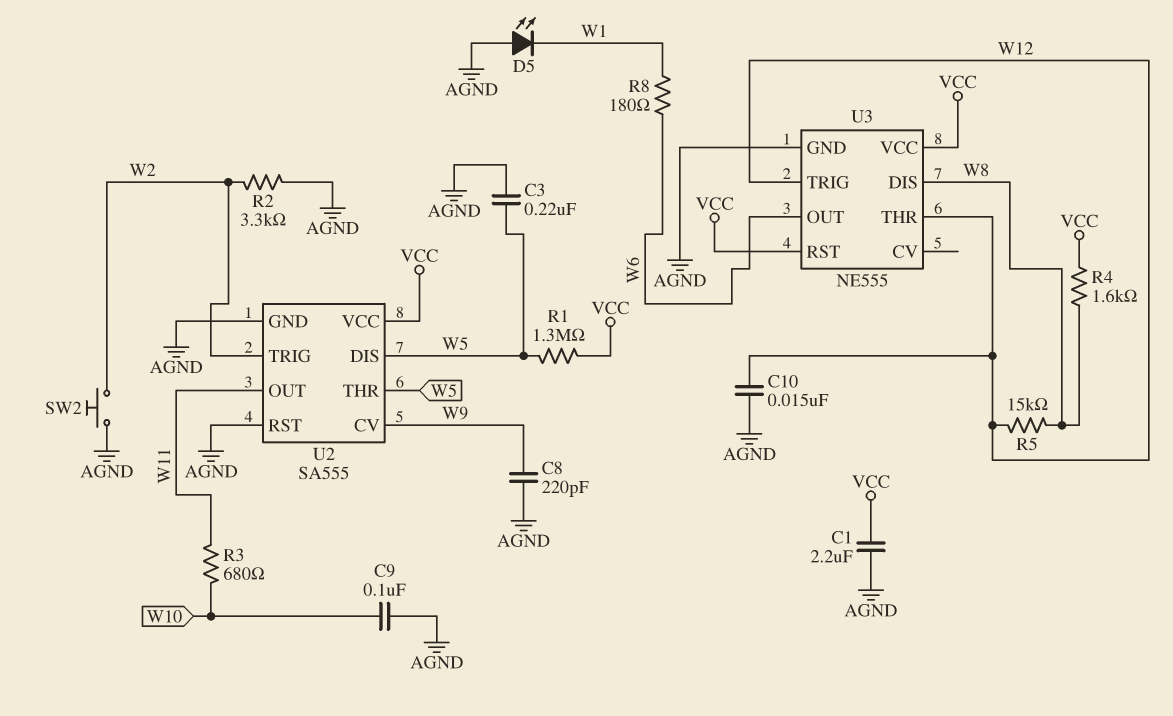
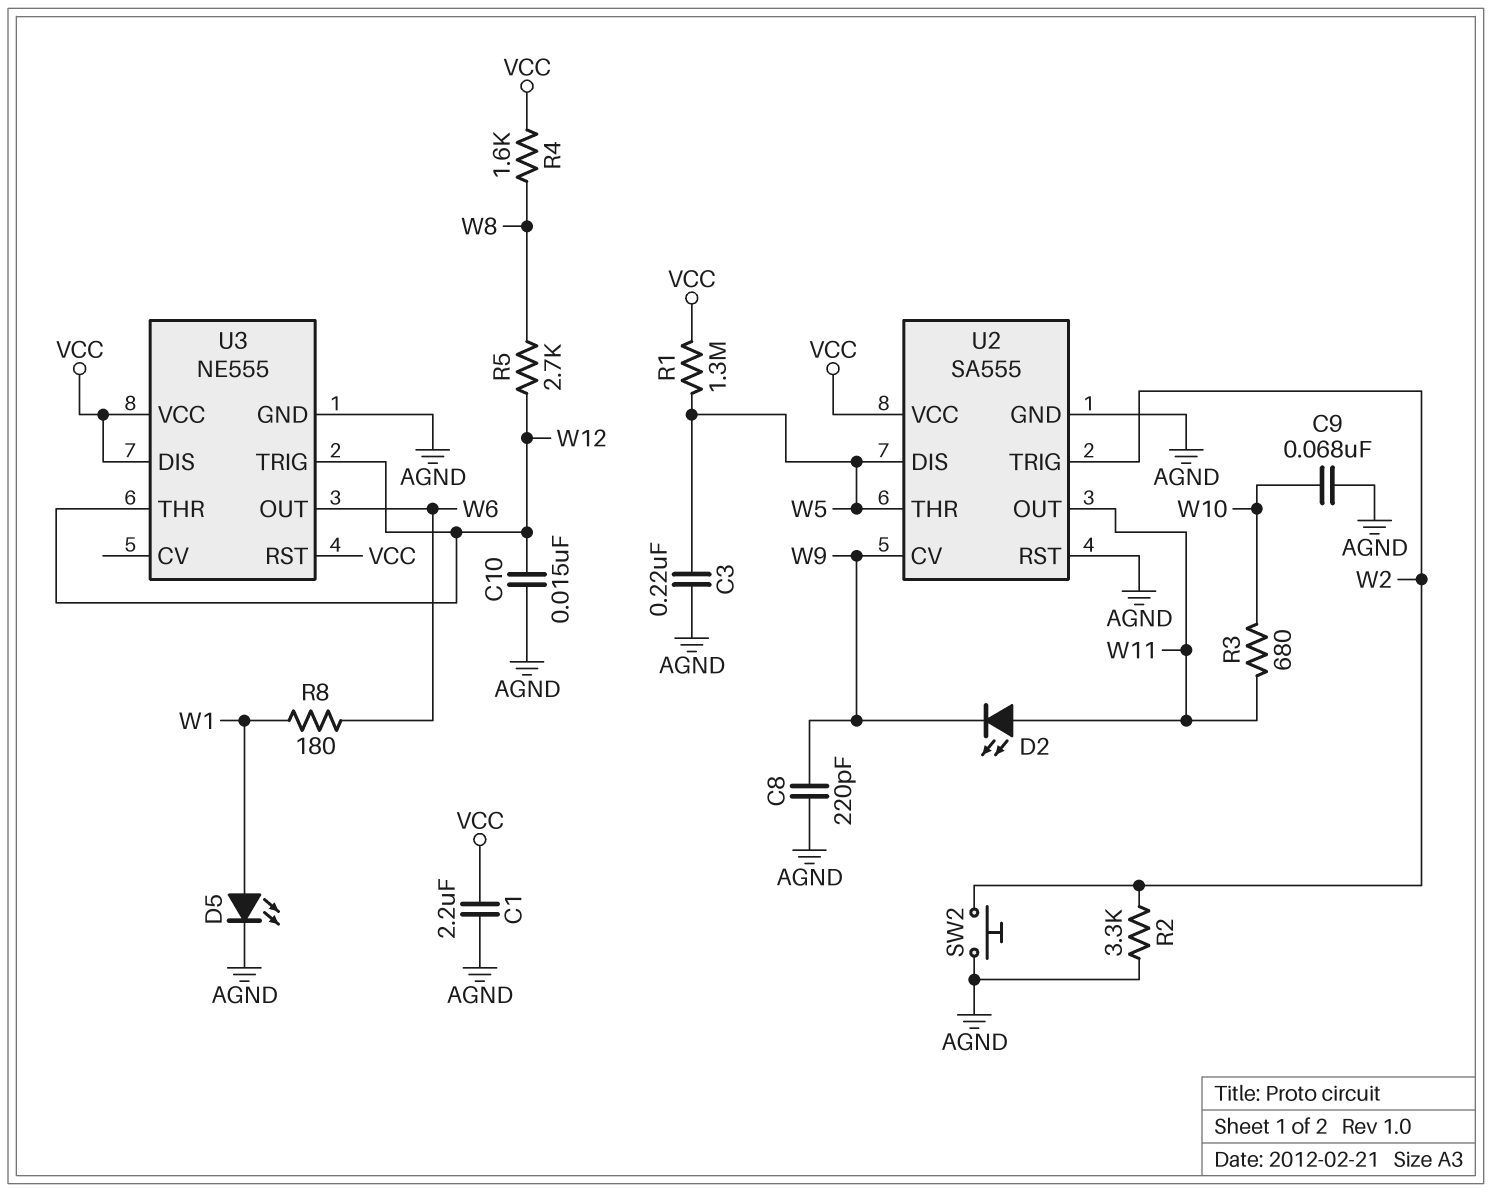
C9: 100nF (AGND, W10) -> 68nF (AGND, W10)
D2: none -> LED (A W11, K W9)
D5: LED (A AGND, K W1) -> LED (A W1, K AGND)
R5: 15k (W8, W12) -> 2.7k (W8, W12)
U3 pin DIS: W8 -> VCC

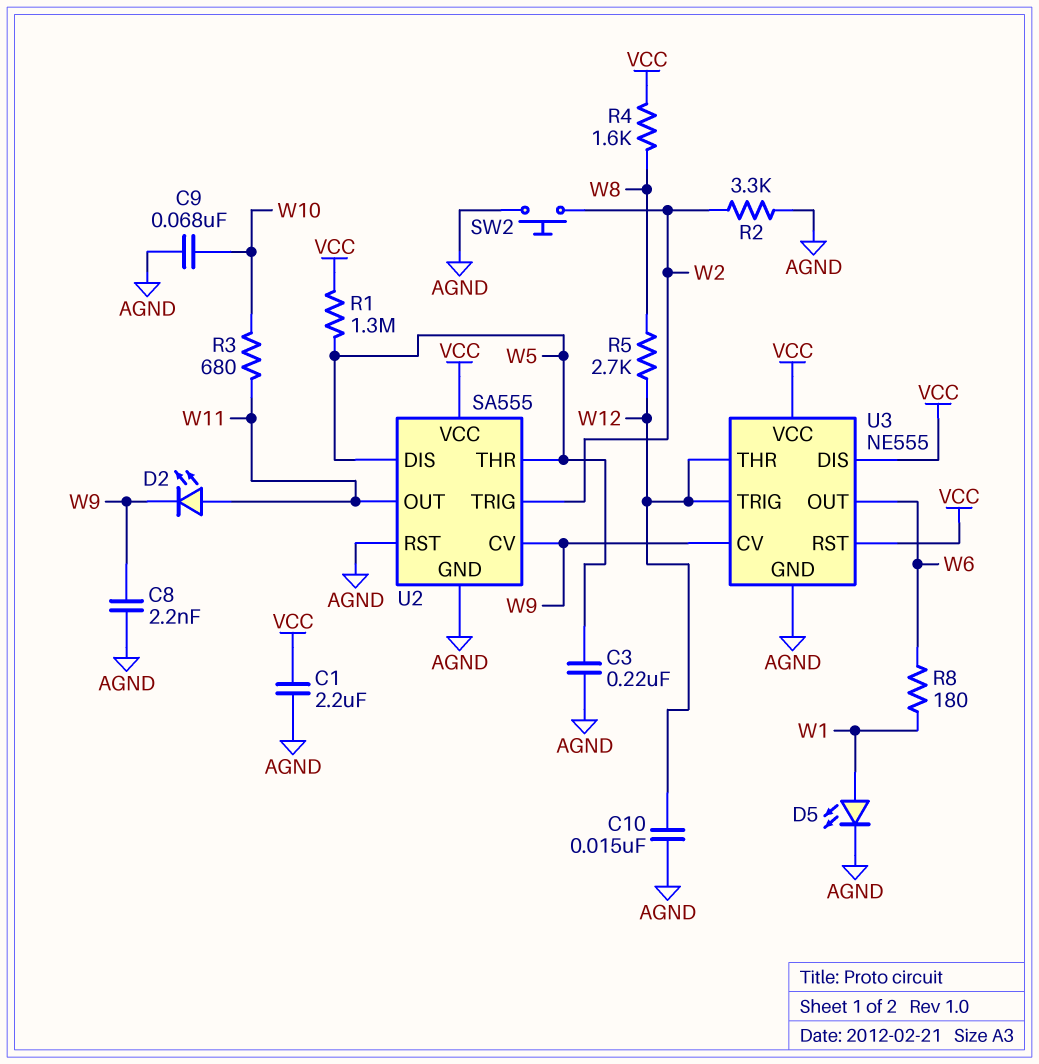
C8: 220pF (AGND, W9) -> 2.2nF (AGND, W9)
U3 pin CV: none -> W9

